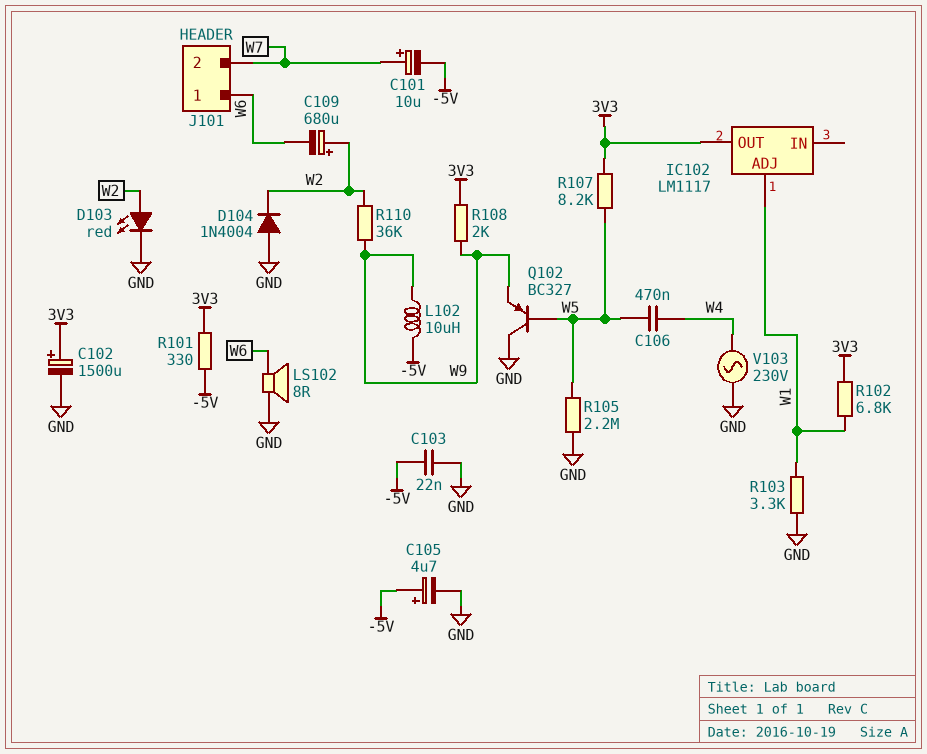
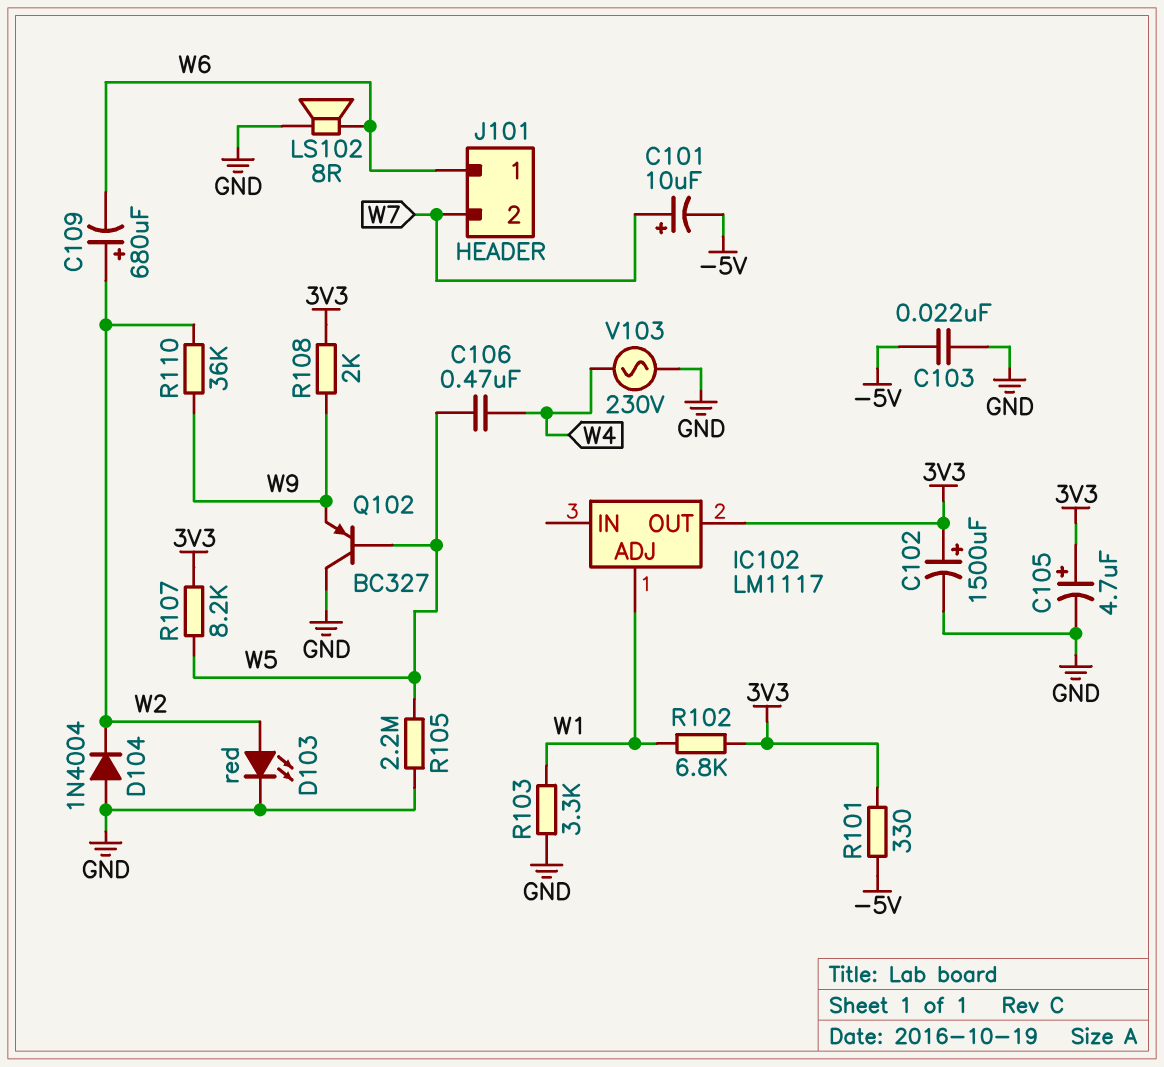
C105: 4.7uF (plus -5V, minus GND) -> 4.7uF (plus 3V3, minus GND)
L102: 10uH (-5V, W9) -> none

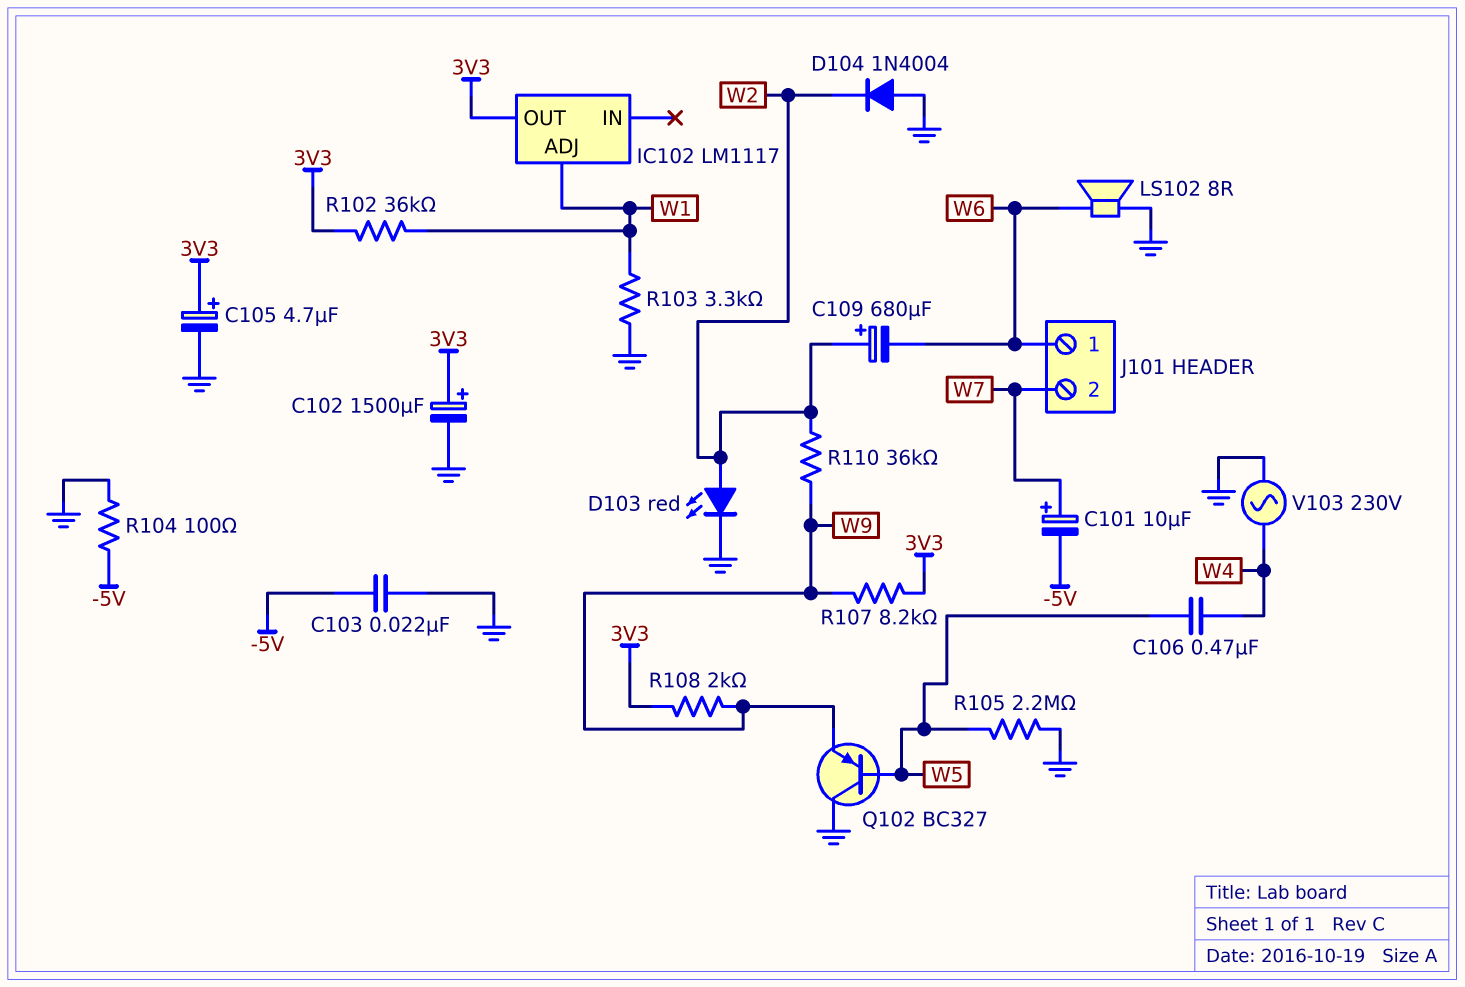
R101: 330 (-5V, 3V3) -> none
R102: 6.8k (3V3, W1) -> 36k (3V3, W1)
R104: none -> 100 (-5V, GND)
R107: 8.2k (3V3, W5) -> 8.2k (3V3, W9)

